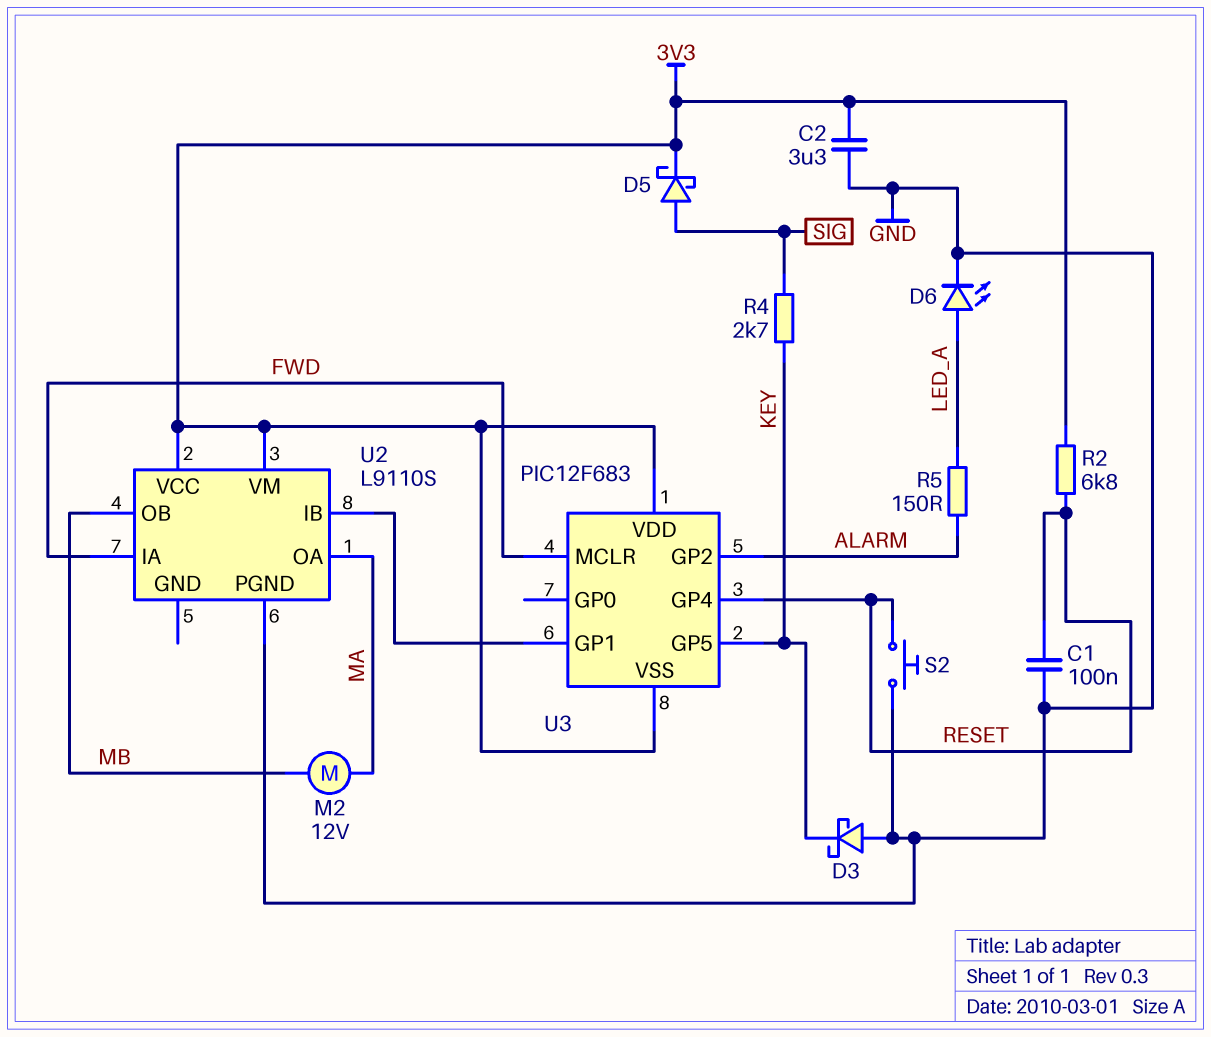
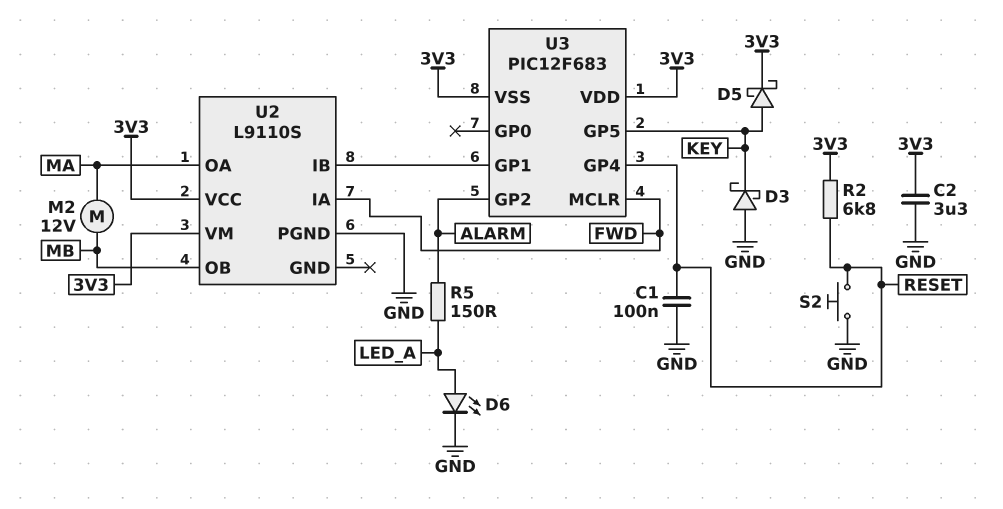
D5: schottky (A SIG, K 3V3) -> schottky (A KEY, K 3V3)
R4: 2.7k (KEY, SIG) -> none

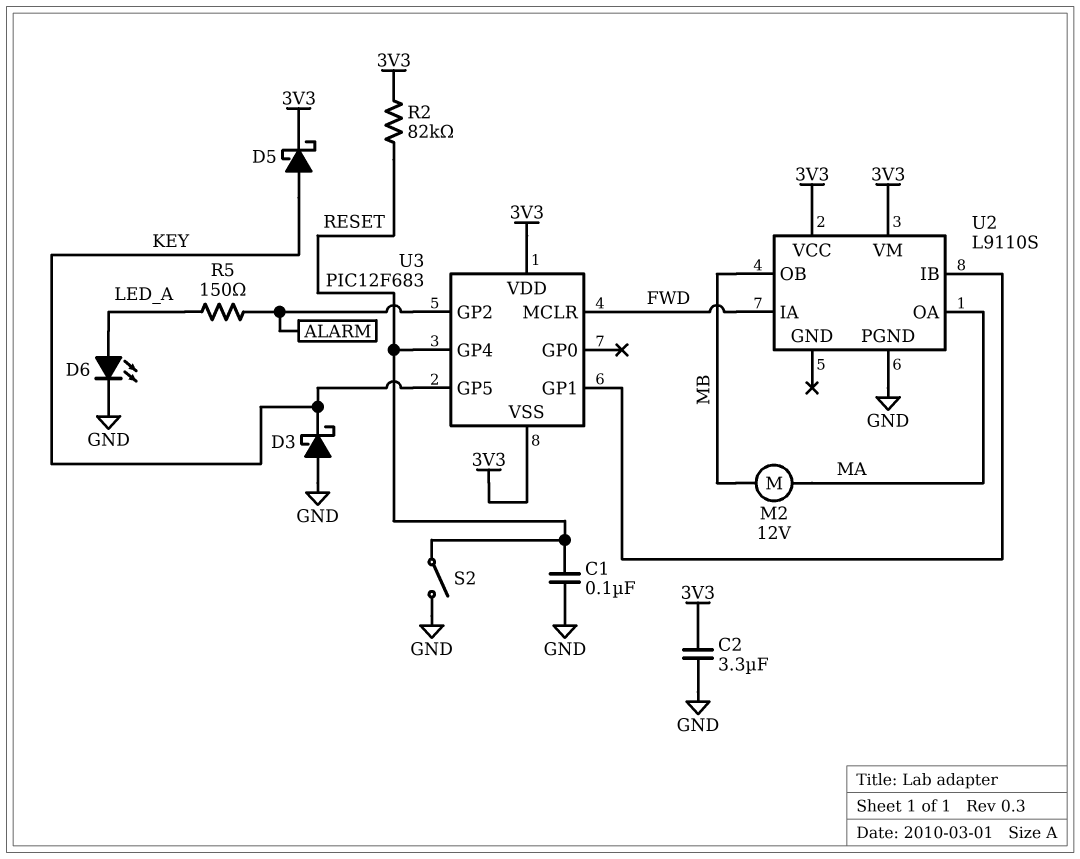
R2: 6.8k (3V3, RESET) -> 82k (3V3, RESET)
S2: button (GND, RESET) -> switch (GND, RESET)

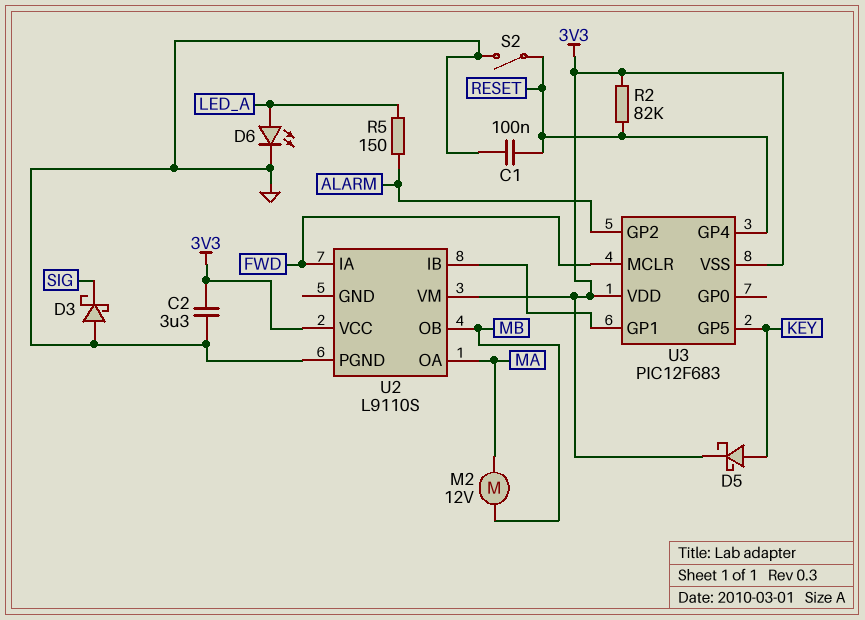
D3: schottky (A GND, K KEY) -> schottky (A GND, K SIG)

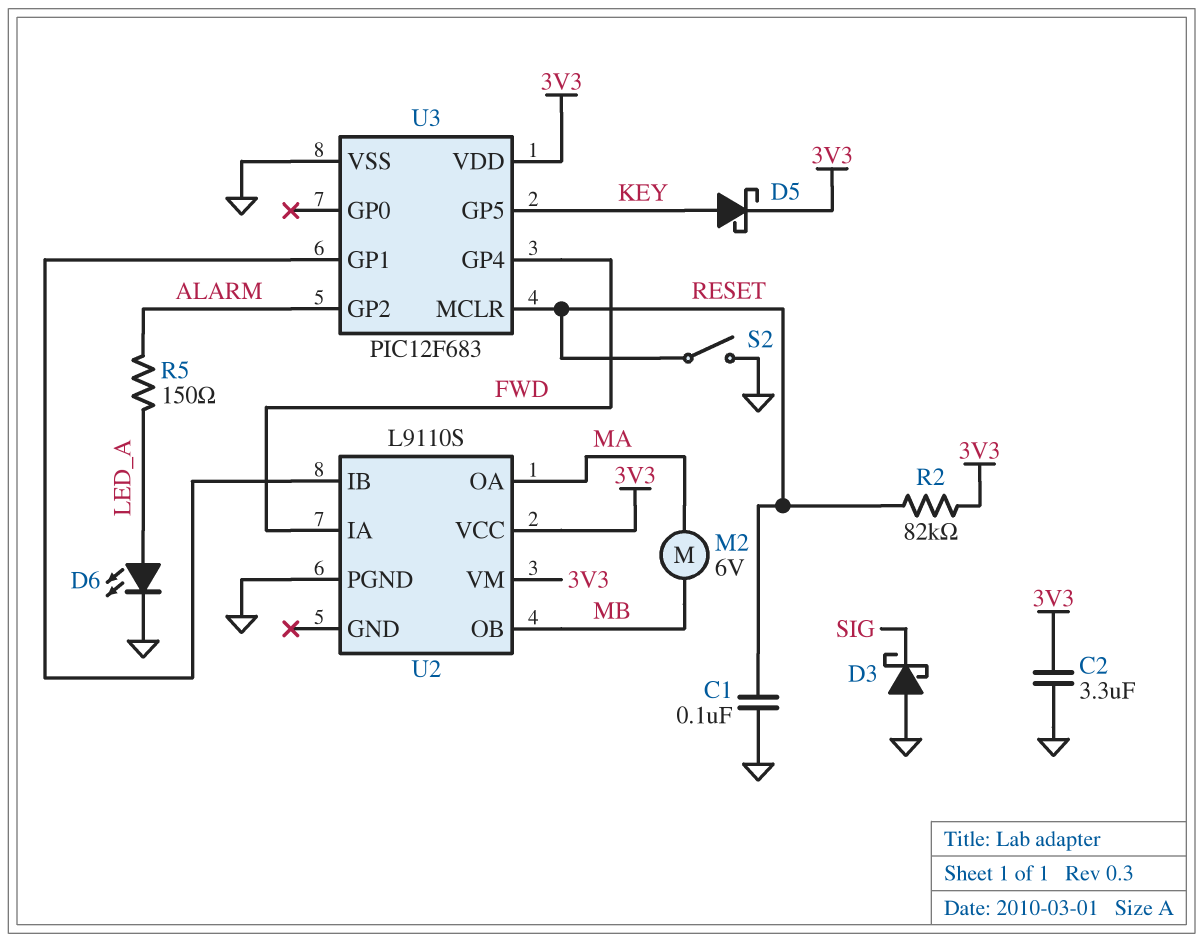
M2: motor 12V (MA, MB) -> motor 6V (MA, MB)
U3 pin GP4: RESET -> FWD
U3 pin MCLR: FWD -> RESET
U3 pin VSS: 3V3 -> GND

